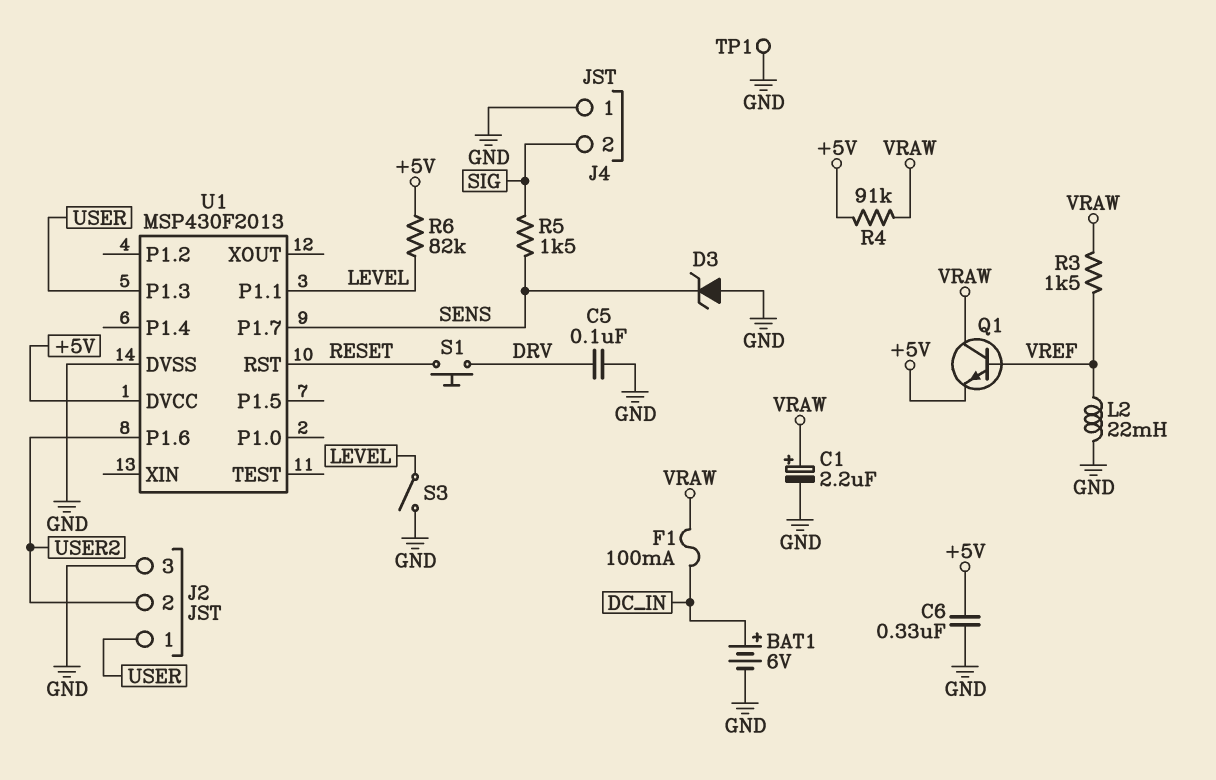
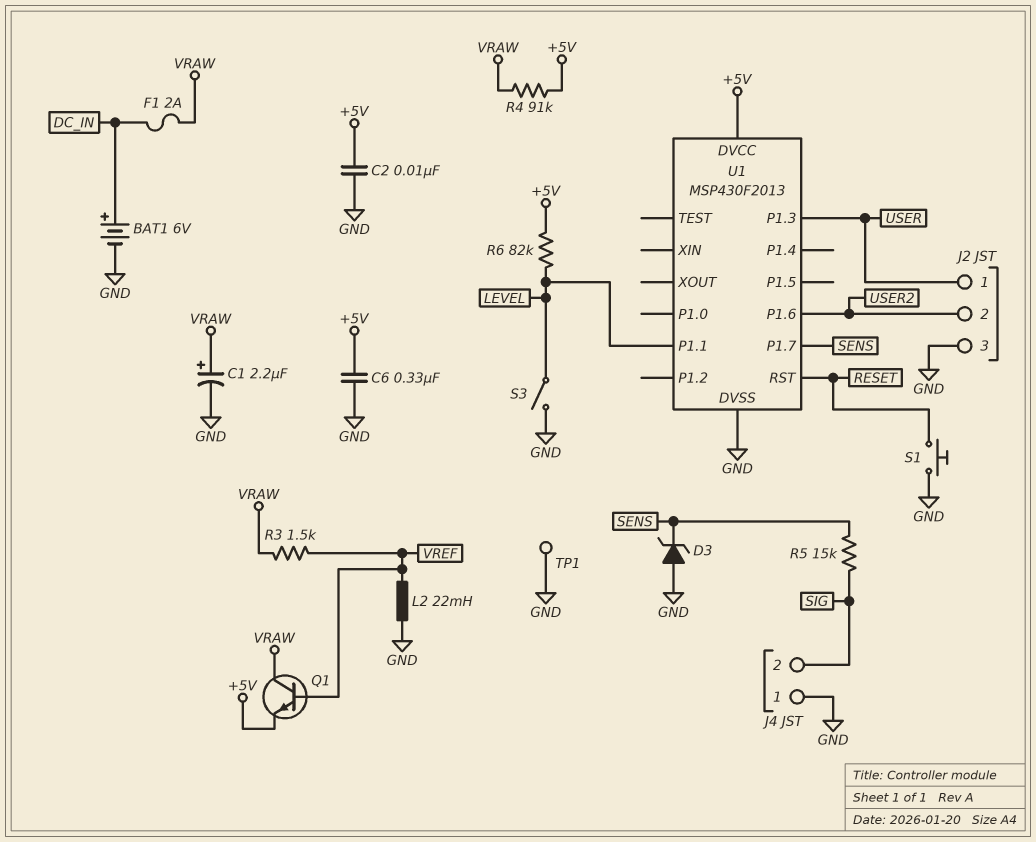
C2: none -> 10nF (+5V, GND)
C5: 100nF (DRV, GND) -> none
F1: 100mA (DC_IN, VRAW) -> 2A (DC_IN, VRAW)
R5: 1.5k (SENS, SIG) -> 15k (SENS, SIG)
S1: button (DRV, RESET) -> button (GND, RESET)

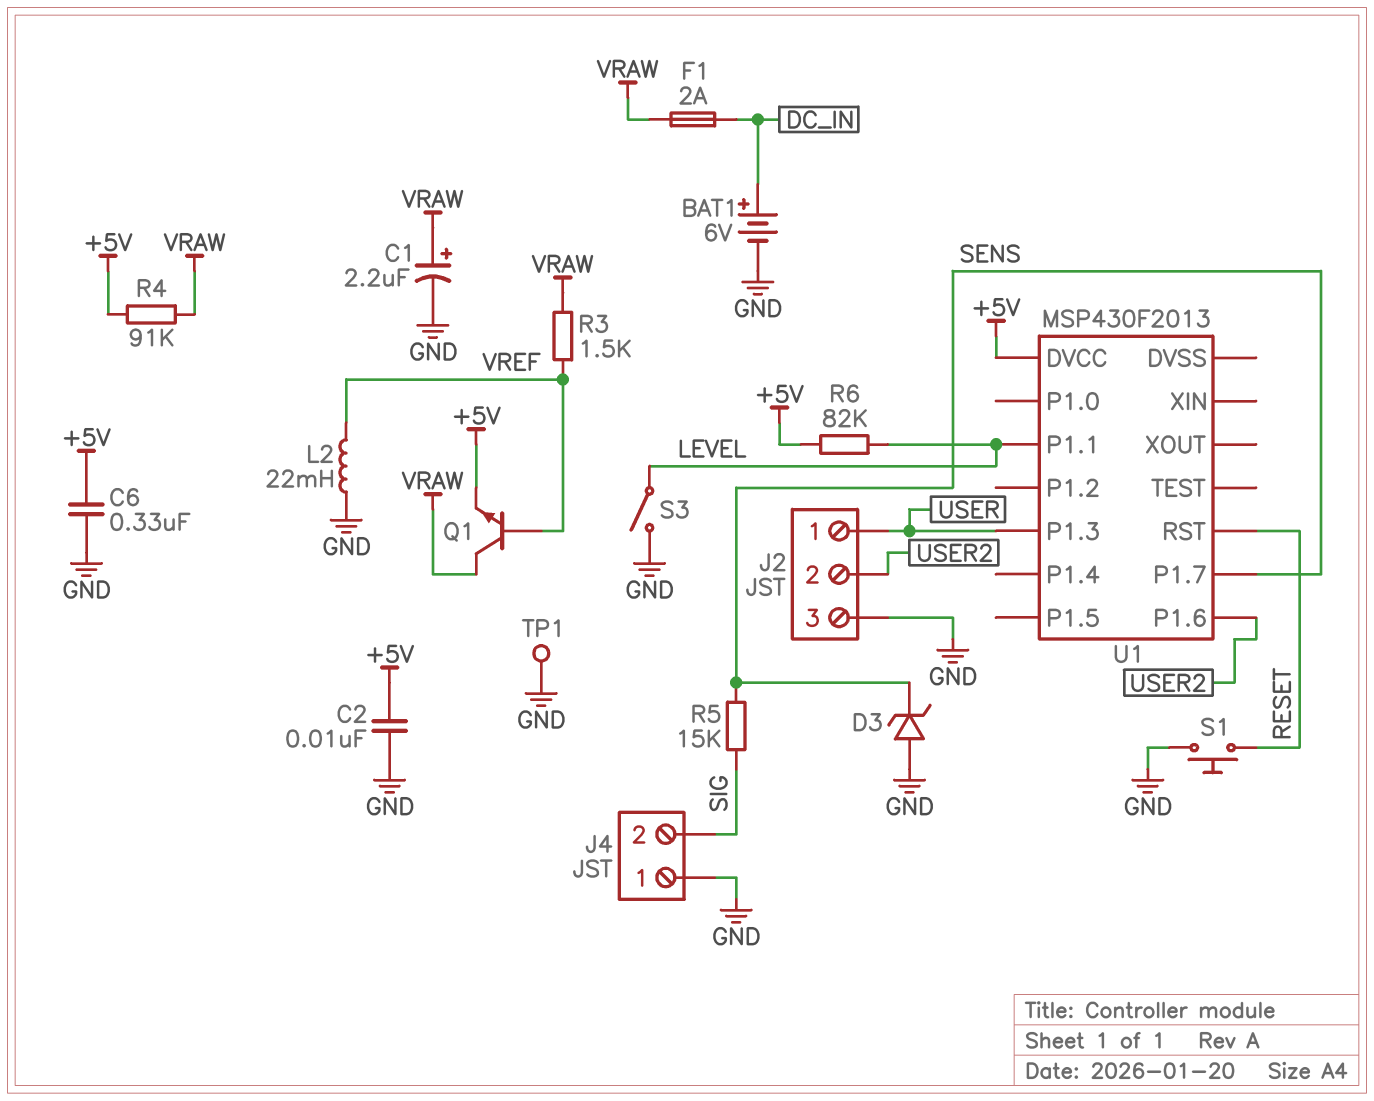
U1 pin DVSS: GND -> none

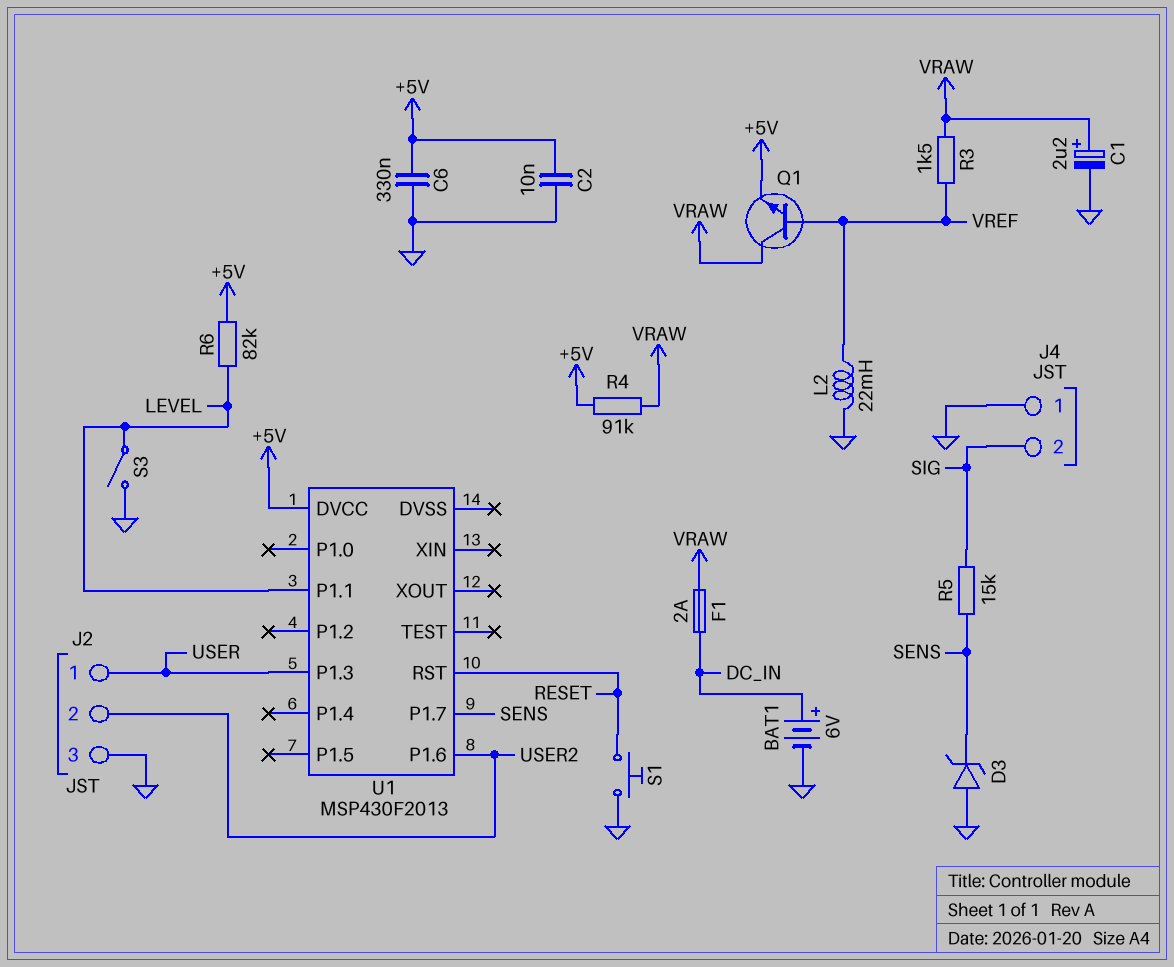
TP1: test point (GND) -> none

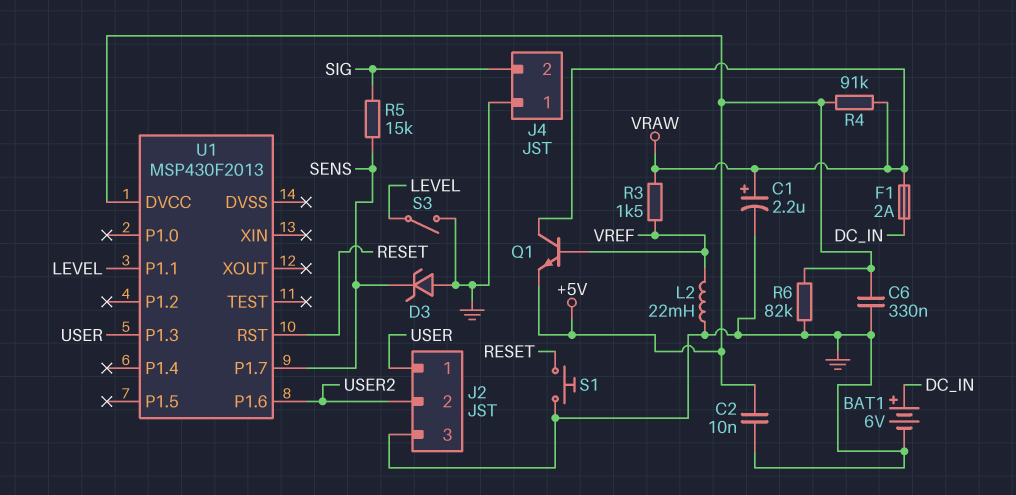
R6: 82k (+5V, LEVEL) -> 82k (+5V, GND)

